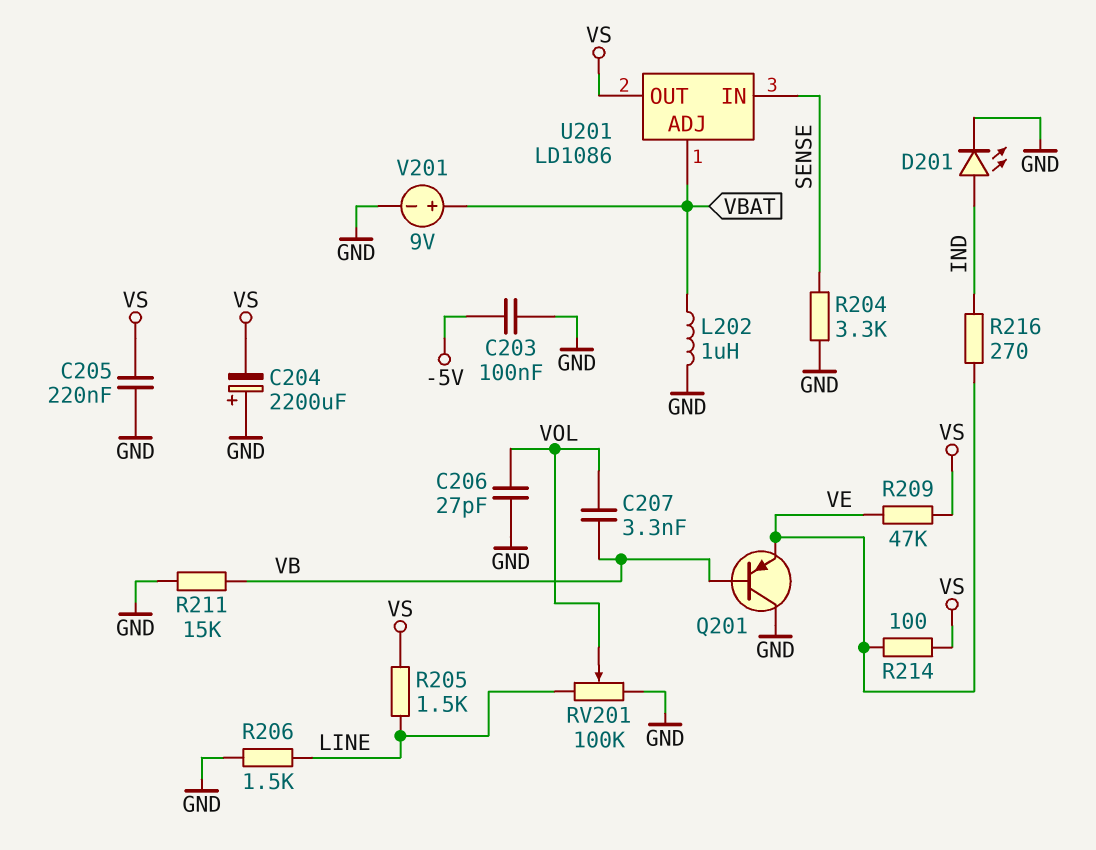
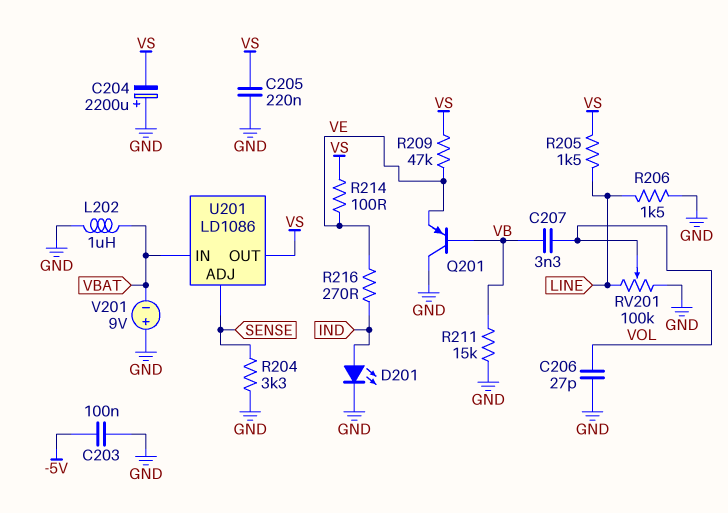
U201 pin ADJ: VBAT -> SENSE
U201 pin IN: SENSE -> VBAT
V201: 9V (plus VBAT, minus GND) -> 9V (plus GND, minus VBAT)

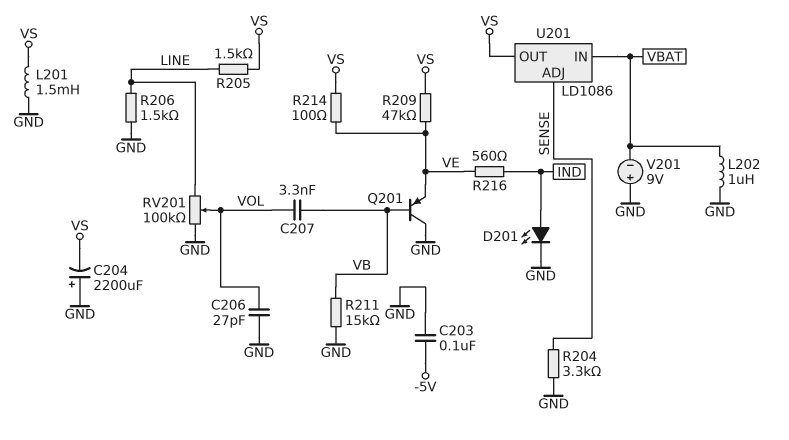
C205: 220nF (GND, VS) -> none
L201: none -> 1.5mH (GND, VS)
R216: 270 (IND, VE) -> 560 (IND, VE)

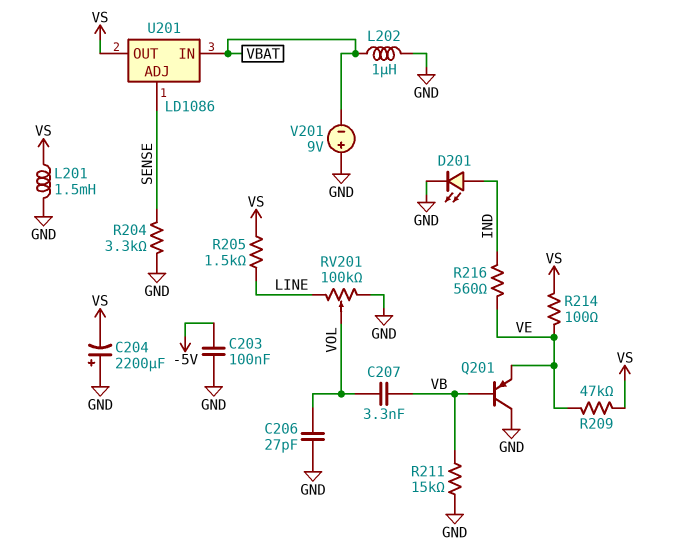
R206: 1.5k (GND, LINE) -> none

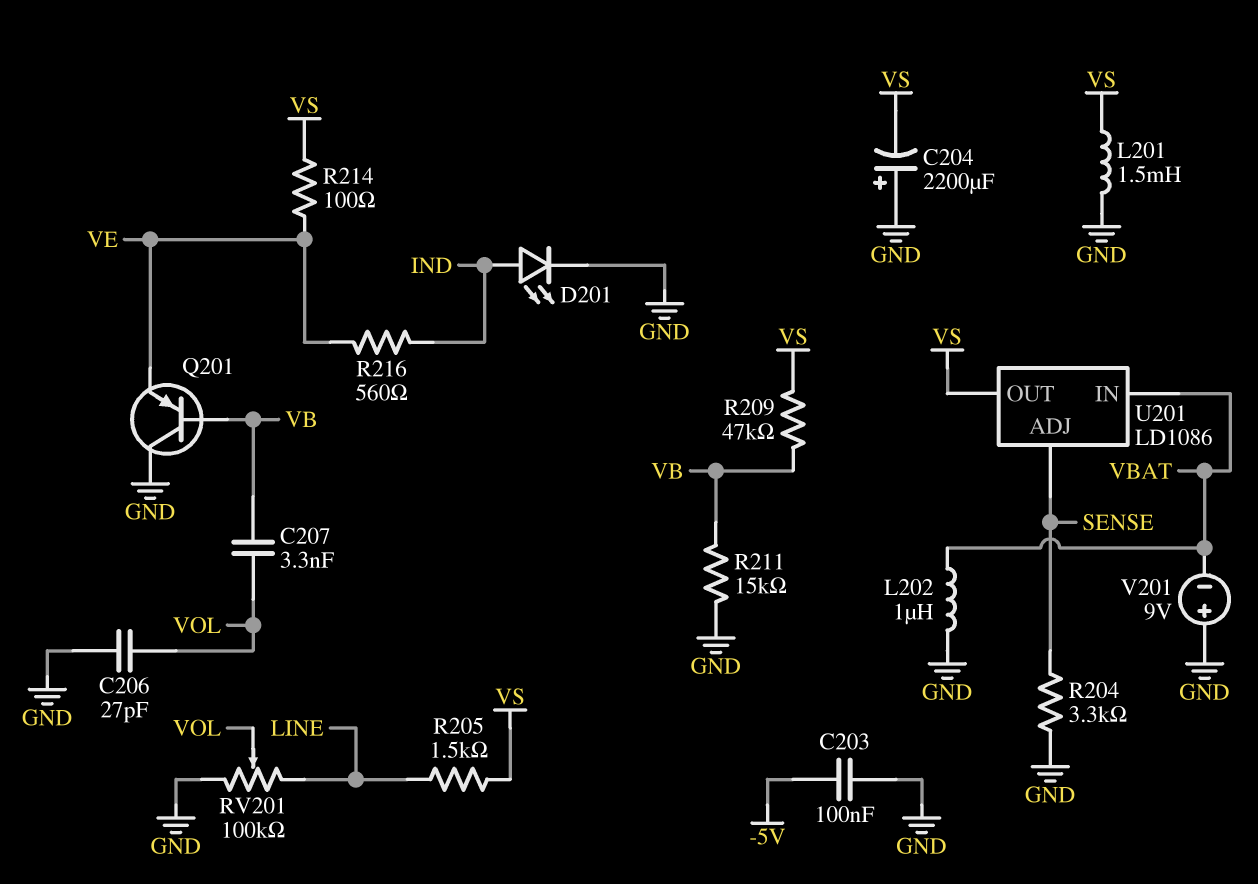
R209: 47k (VE, VS) -> 47k (VB, VS)

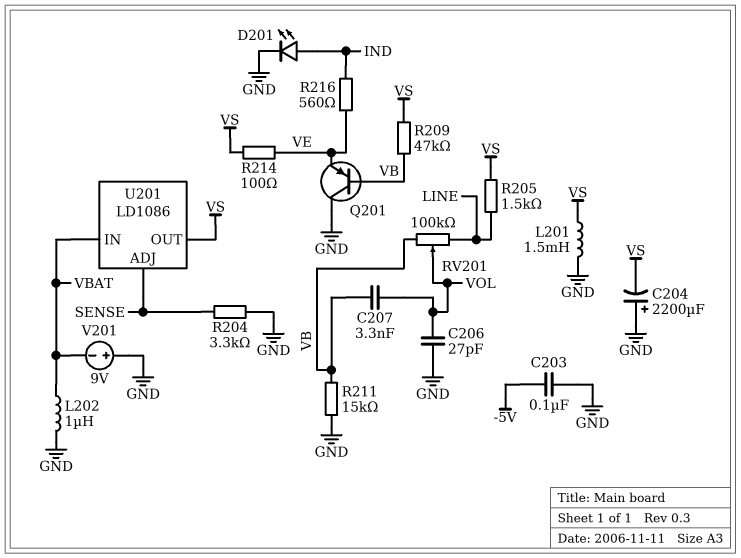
RV201: 100k (GND, LINE, wiper VOL) -> 100k (LINE, VB, wiper VOL)

